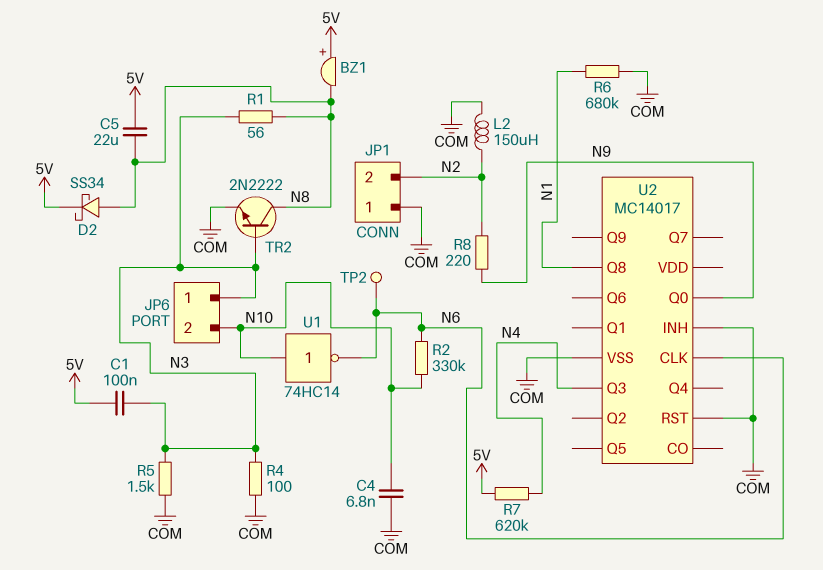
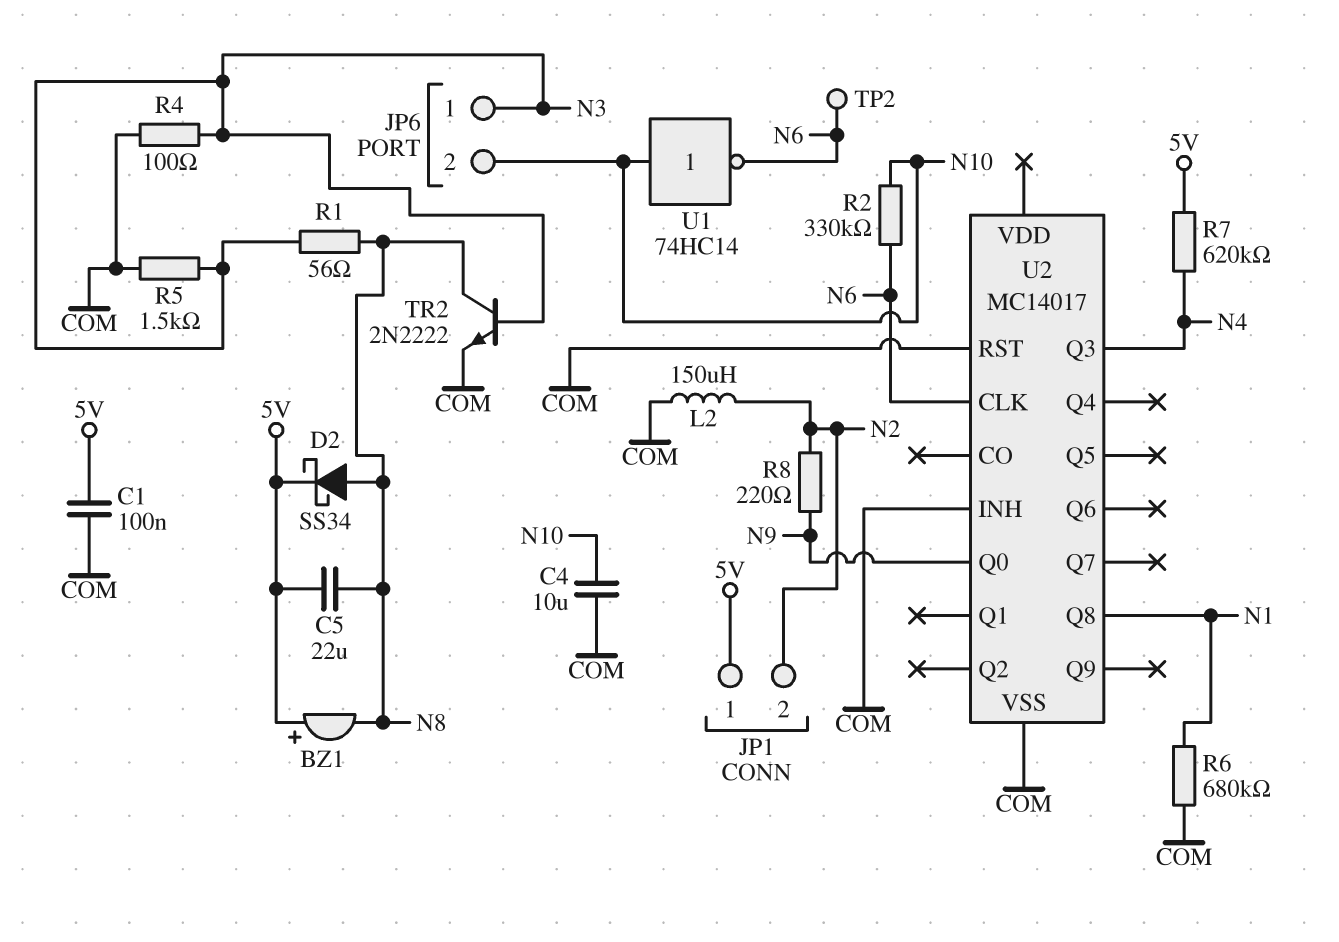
C1: 100nF (5V, N3) -> 100nF (5V, COM)
C4: 6.8nF (COM, N10) -> 10uF (COM, N10)
JP1 pin 1: COM -> 5V

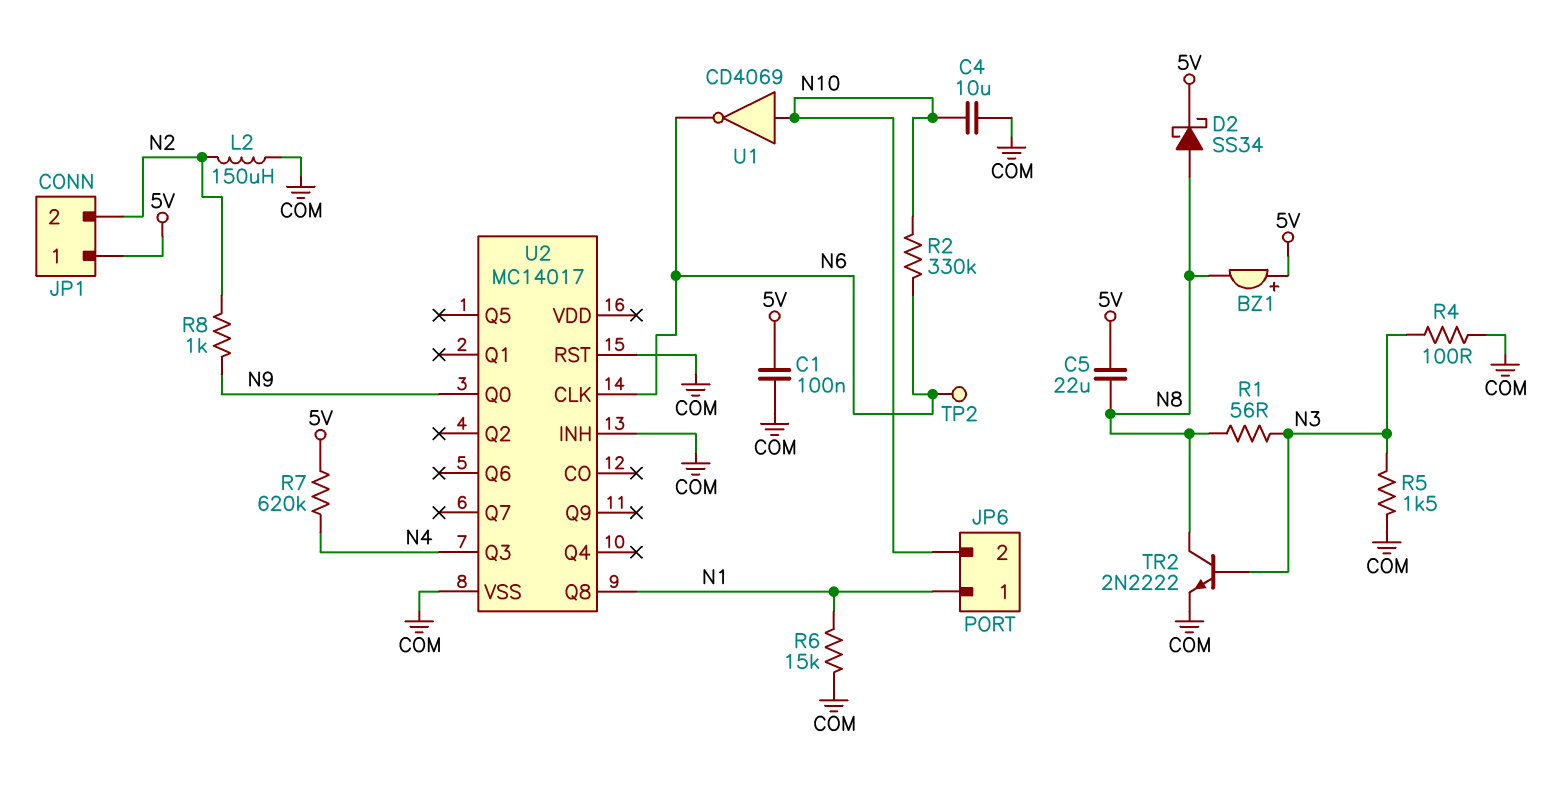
JP6 pin 1: N3 -> N1
R6: 680k (COM, N1) -> 15k (COM, N1)
R8: 220 (N2, N9) -> 1k (N2, N9)
U1: NOT 74HC14 (in N10, out N6) -> NOT CD4069 (in N10, out N6)

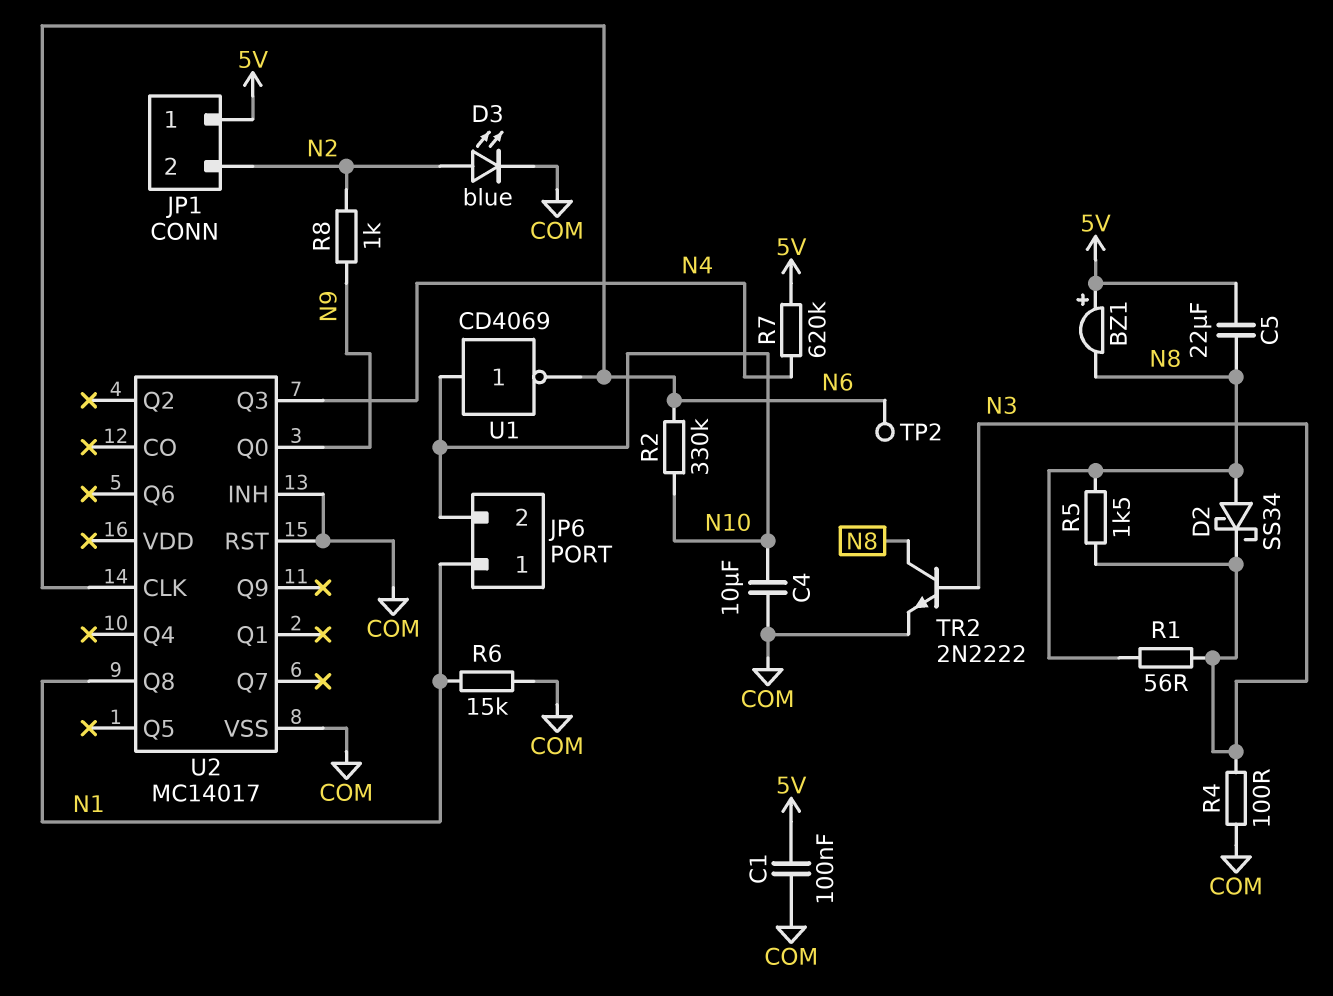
D2: schottky SS34 (A N8, K 5V) -> schottky SS34 (A N8, K N3)
D3: none -> LED blue (A N2, K COM)
L2: 150uH (COM, N2) -> none
R5: 1.5k (COM, N3) -> 1.5k (N3, N8)

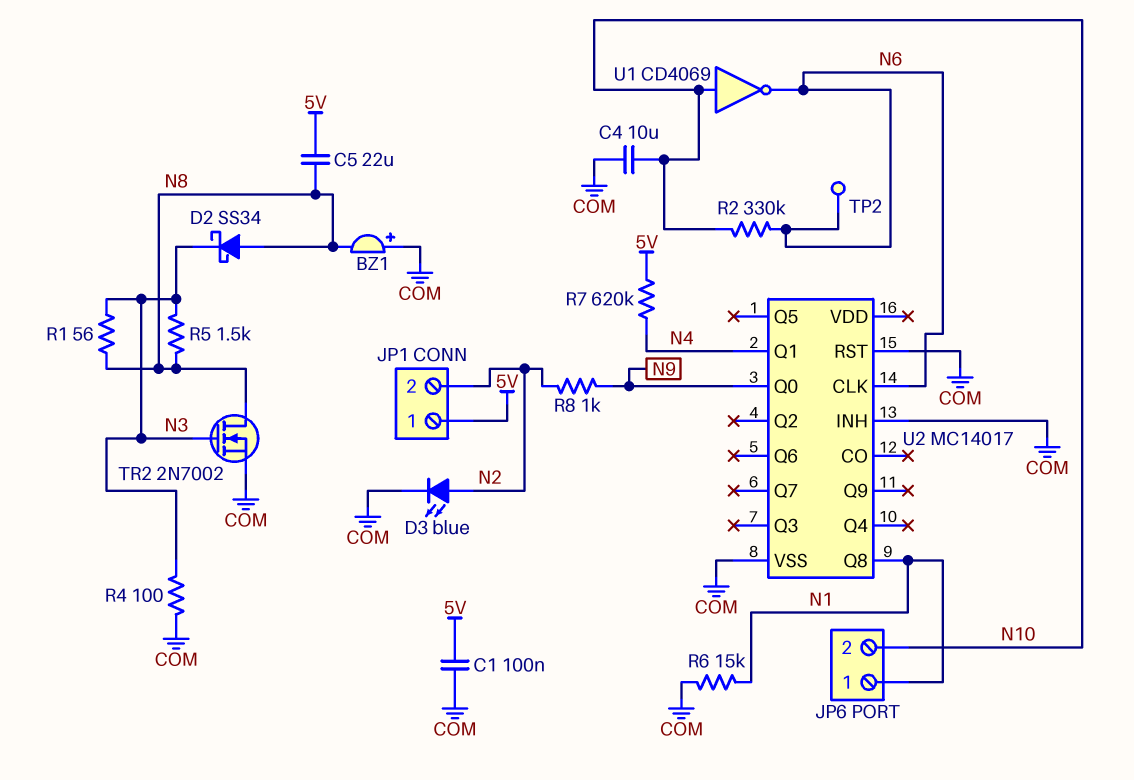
BZ1: buzzer (plus 5V, minus N8) -> buzzer (plus COM, minus N8)
TR2: NPN 2N2222 (B N3, C N8, E COM) -> NMOS 2N7002 (G N3, D N8, S COM)
U2 pin Q1: none -> N4
U2 pin Q3: N4 -> none

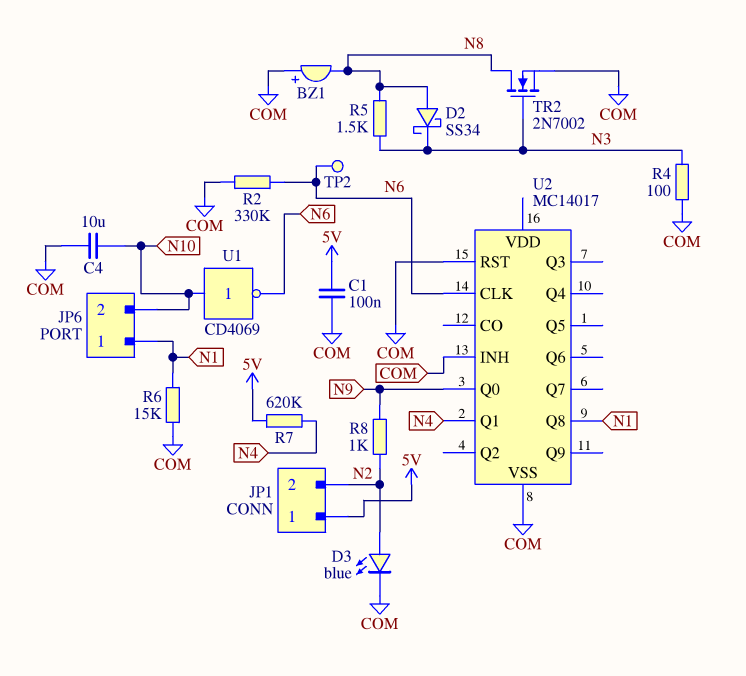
C5: 22uF (5V, N8) -> none
R1: 56 (N3, N8) -> none
R2: 330k (N6, N10) -> 330k (COM, N6)

